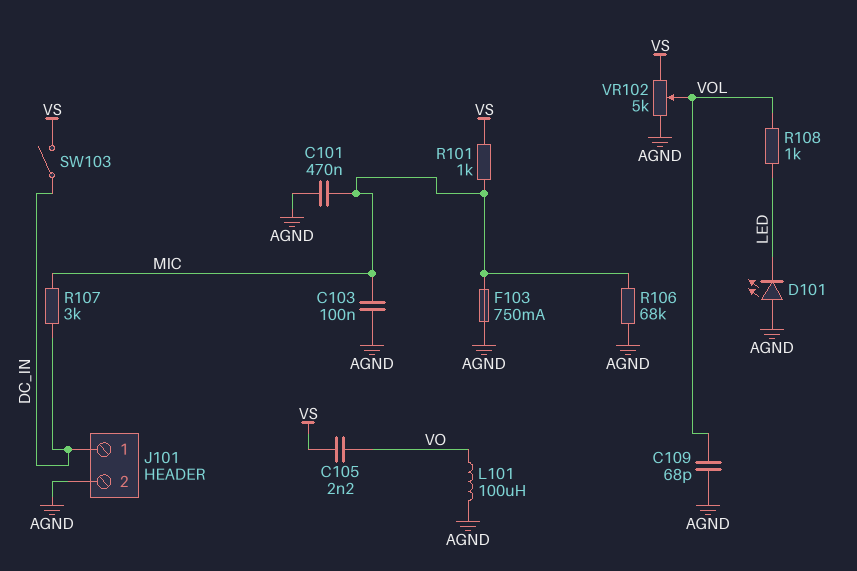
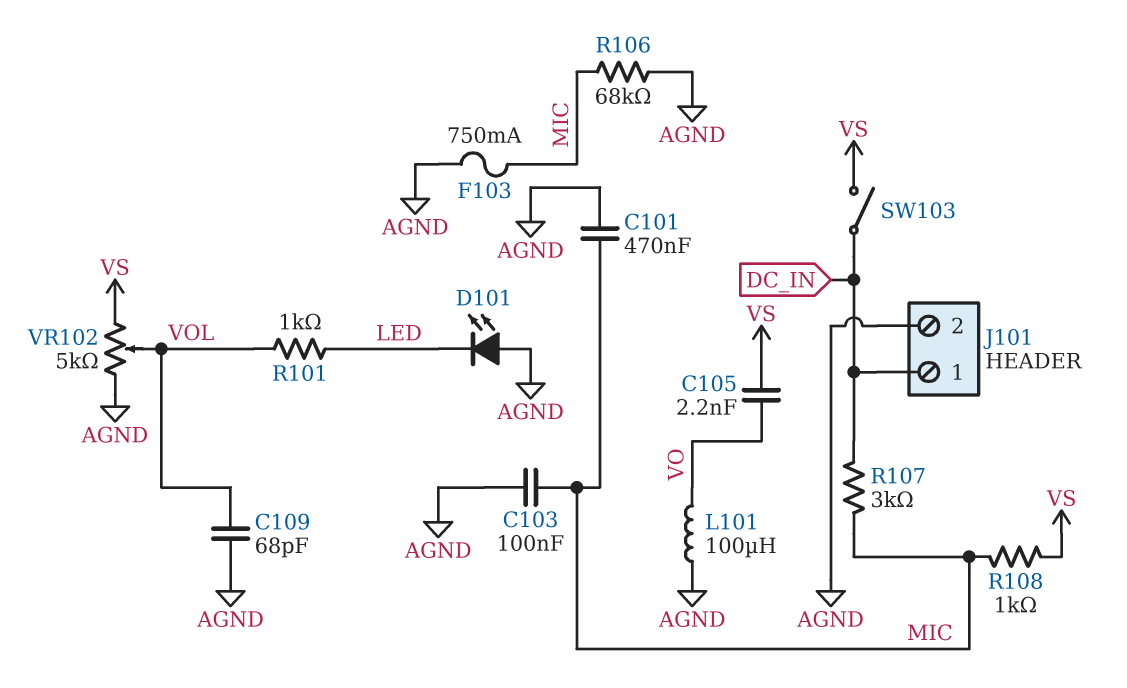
R101: 1k (MIC, VS) -> 1k (LED, VOL)
R108: 1k (LED, VOL) -> 1k (MIC, VS)

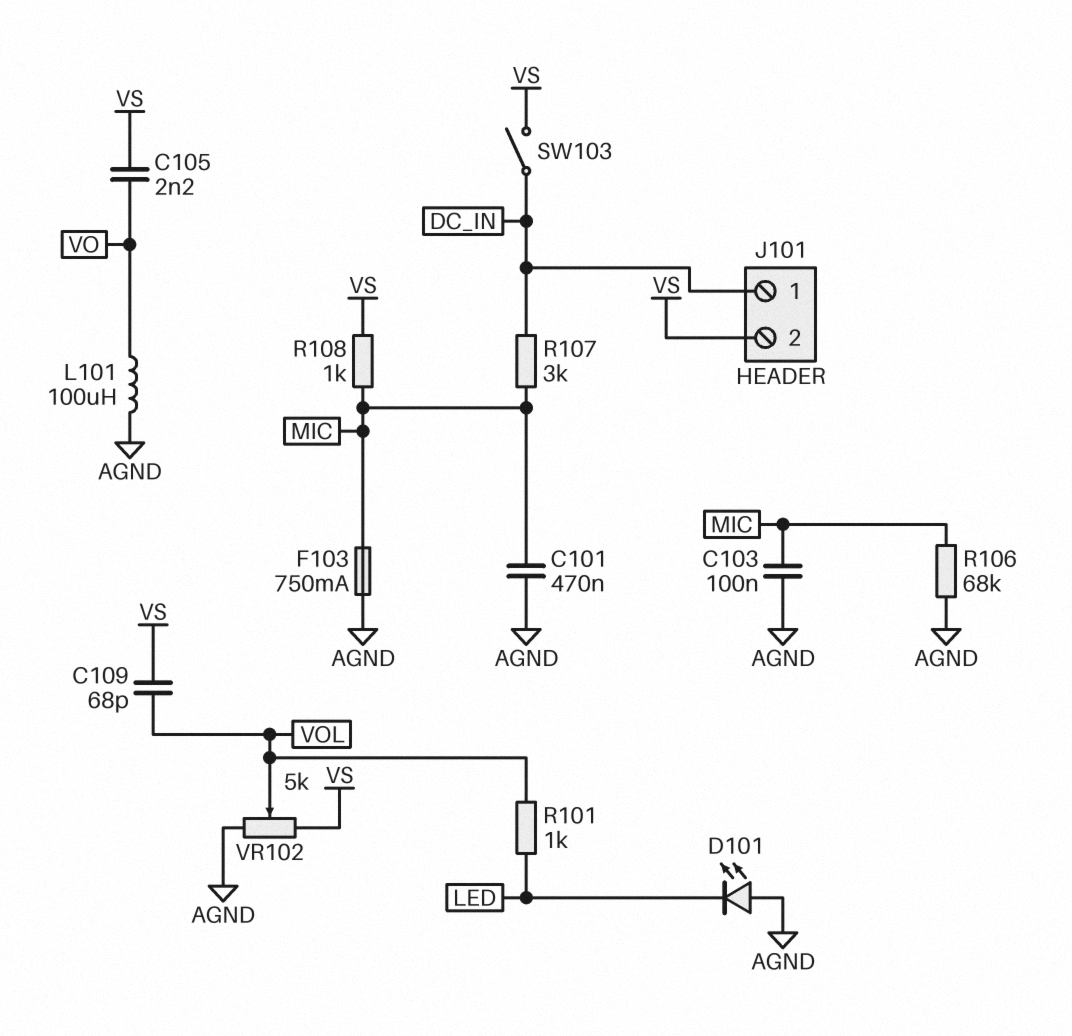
C109: 68pF (AGND, VOL) -> 68pF (VOL, VS)
J101 pin 2: AGND -> VS

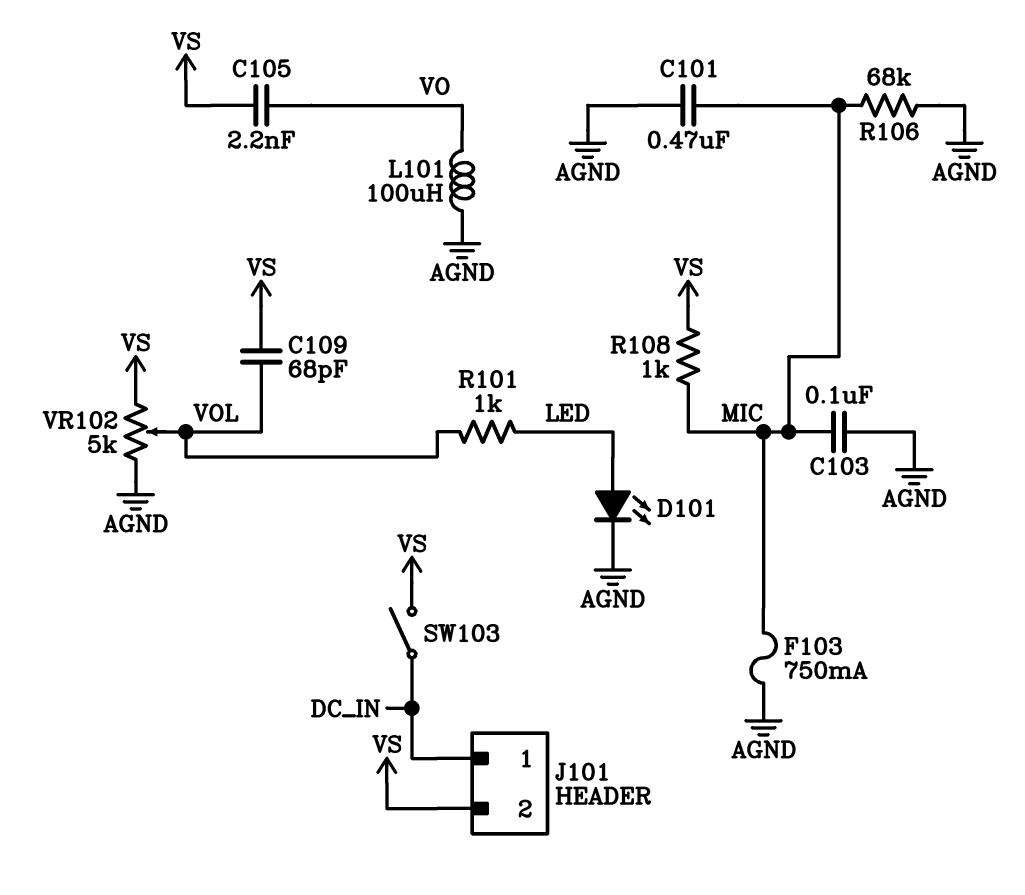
D101: LED (A AGND, K LED) -> LED (A LED, K AGND)
R107: 3k (DC_IN, MIC) -> none

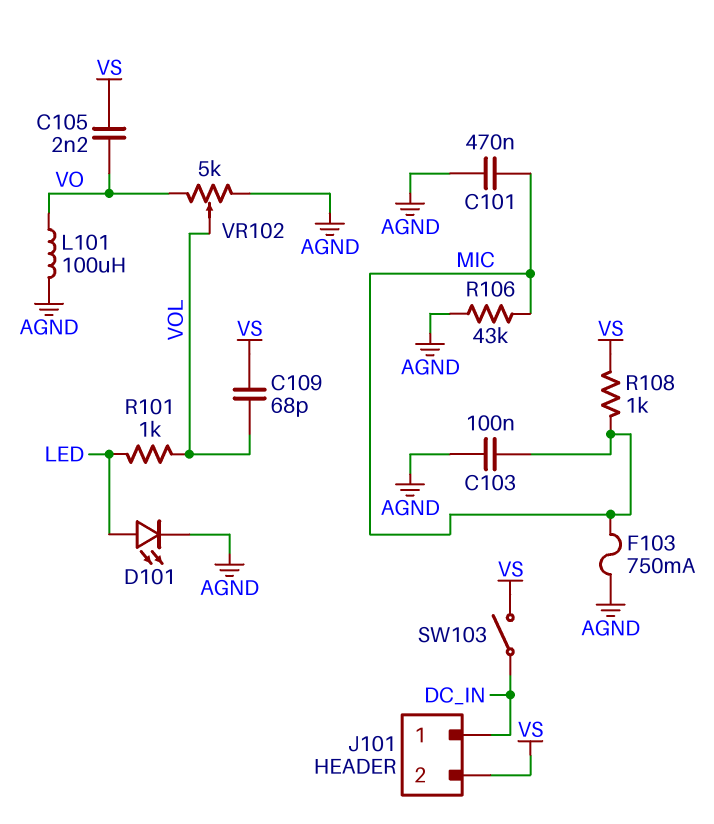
R106: 68k (AGND, MIC) -> 43k (AGND, MIC)
VR102: 5k (AGND, VS, wiper VOL) -> 5k (AGND, VO, wiper VOL)

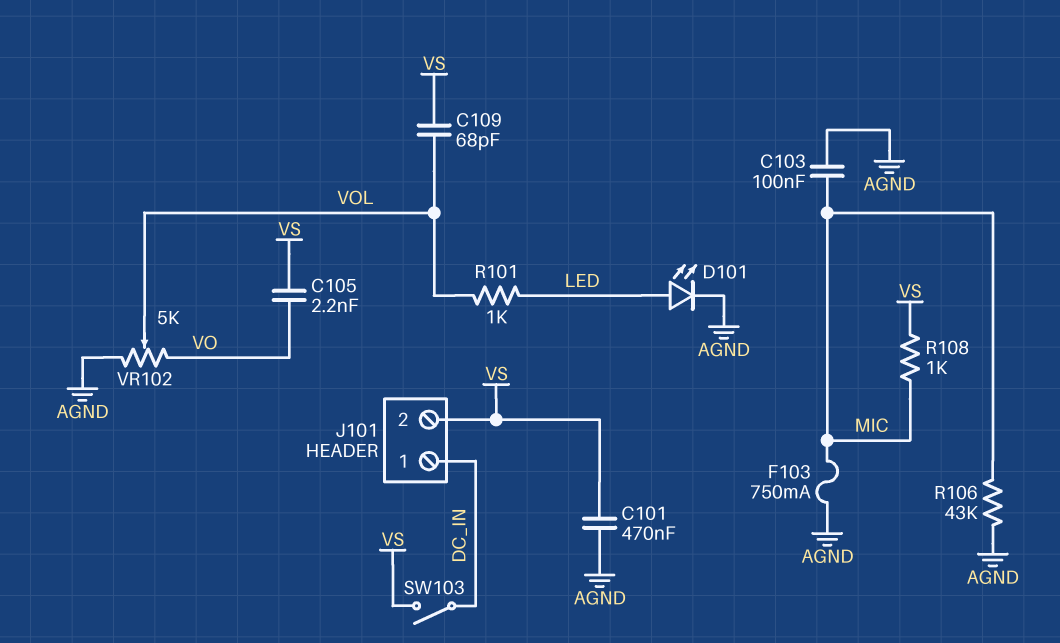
C101: 470nF (AGND, MIC) -> 470nF (AGND, VS)
L101: 100uH (AGND, VO) -> none

